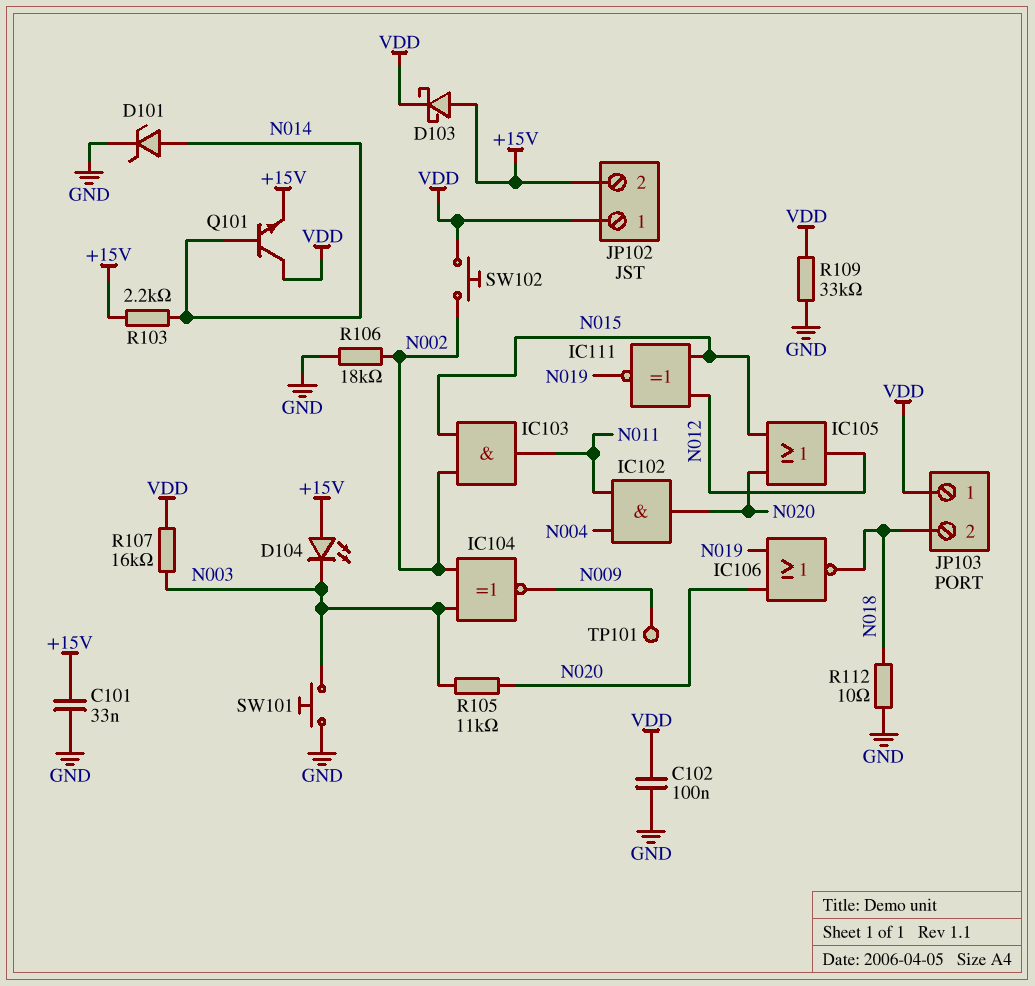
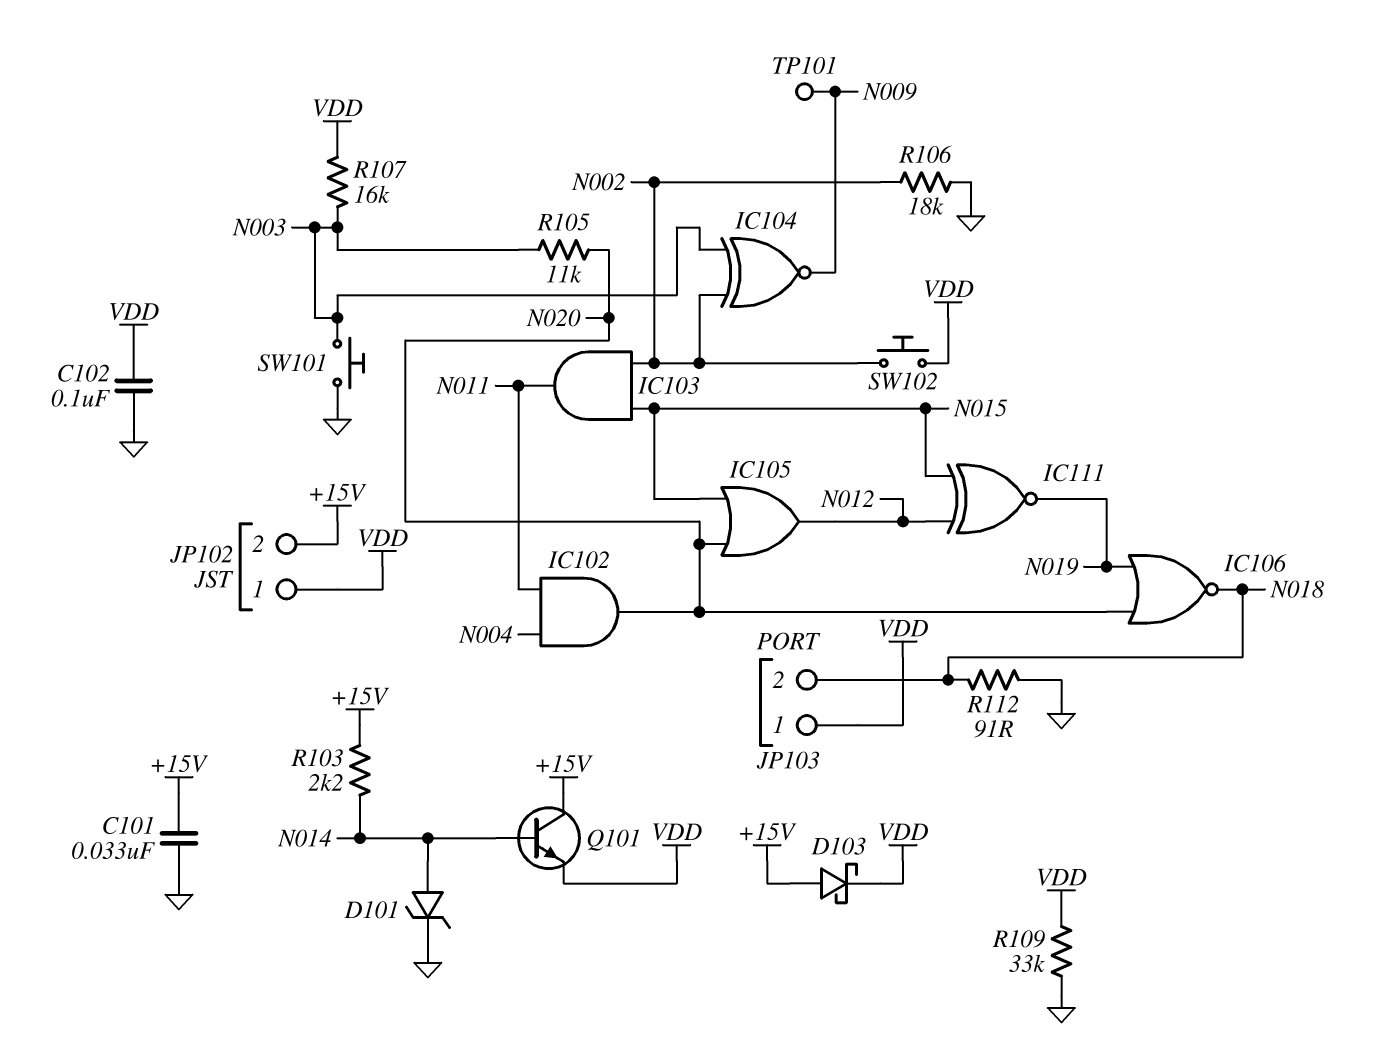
D104: LED (A +15V, K N003) -> none
Q101: NPN (B N014, C VDD, E +15V) -> NPN (B N014, C +15V, E VDD)
R112: 10 (GND, N018) -> 91 (GND, N018)

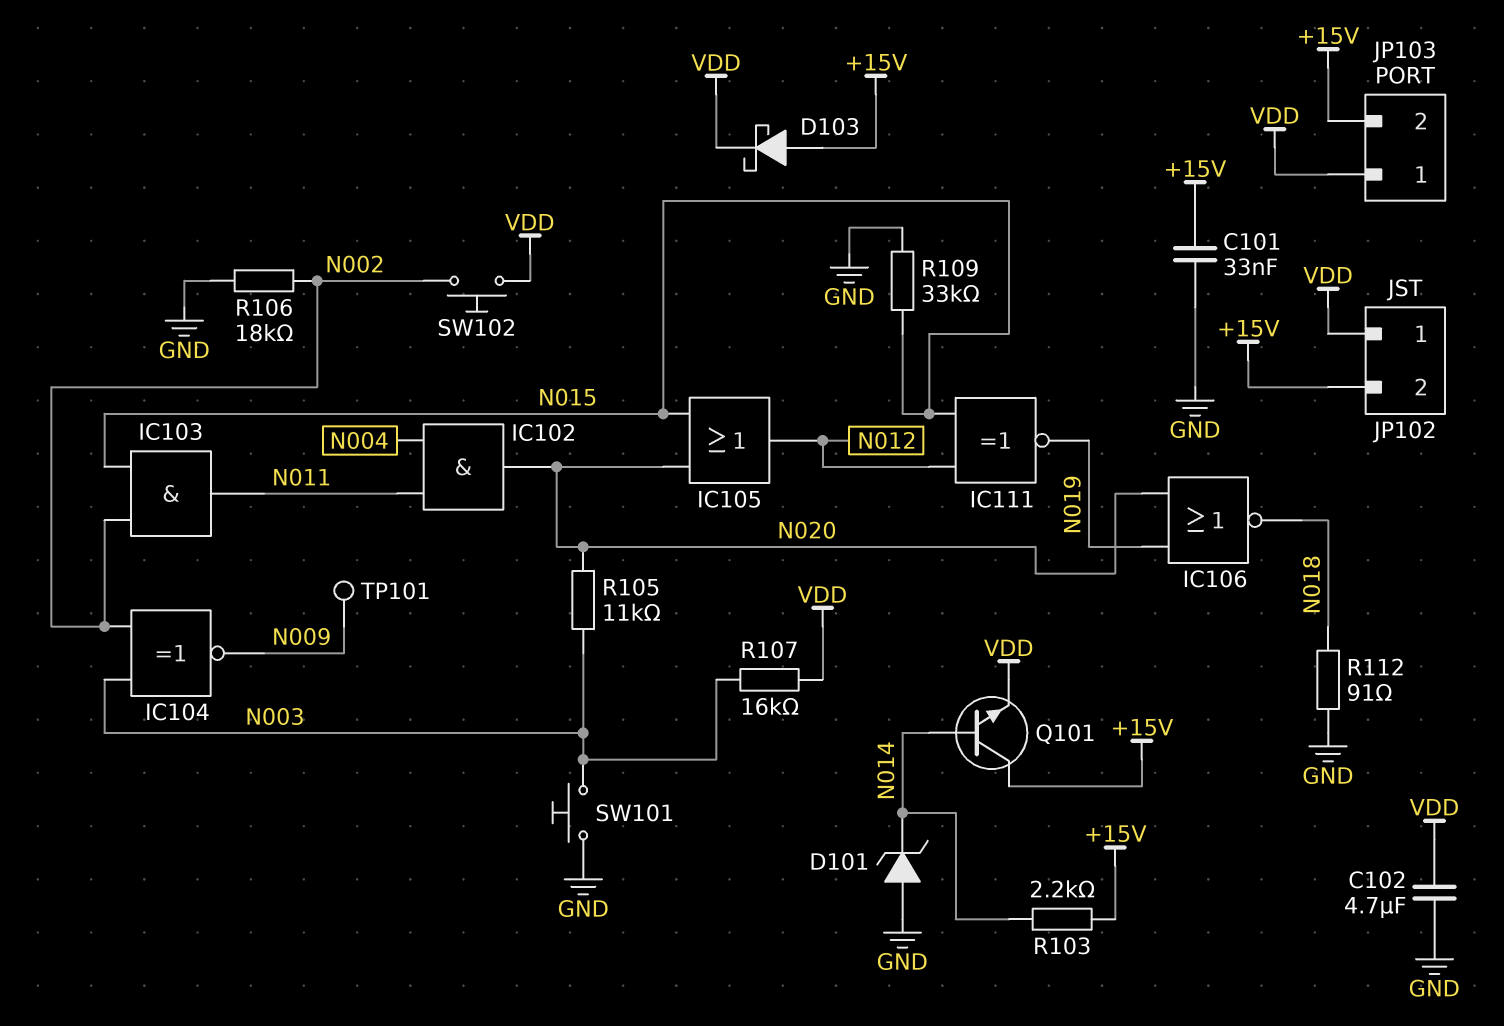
C102: 100nF (GND, VDD) -> 4.7uF (GND, VDD)
D101: zener (A N014, K GND) -> zener (A GND, K N014)
JP103 pin 2: N018 -> +15V
R109: 33k (GND, VDD) -> 33k (GND, N015)

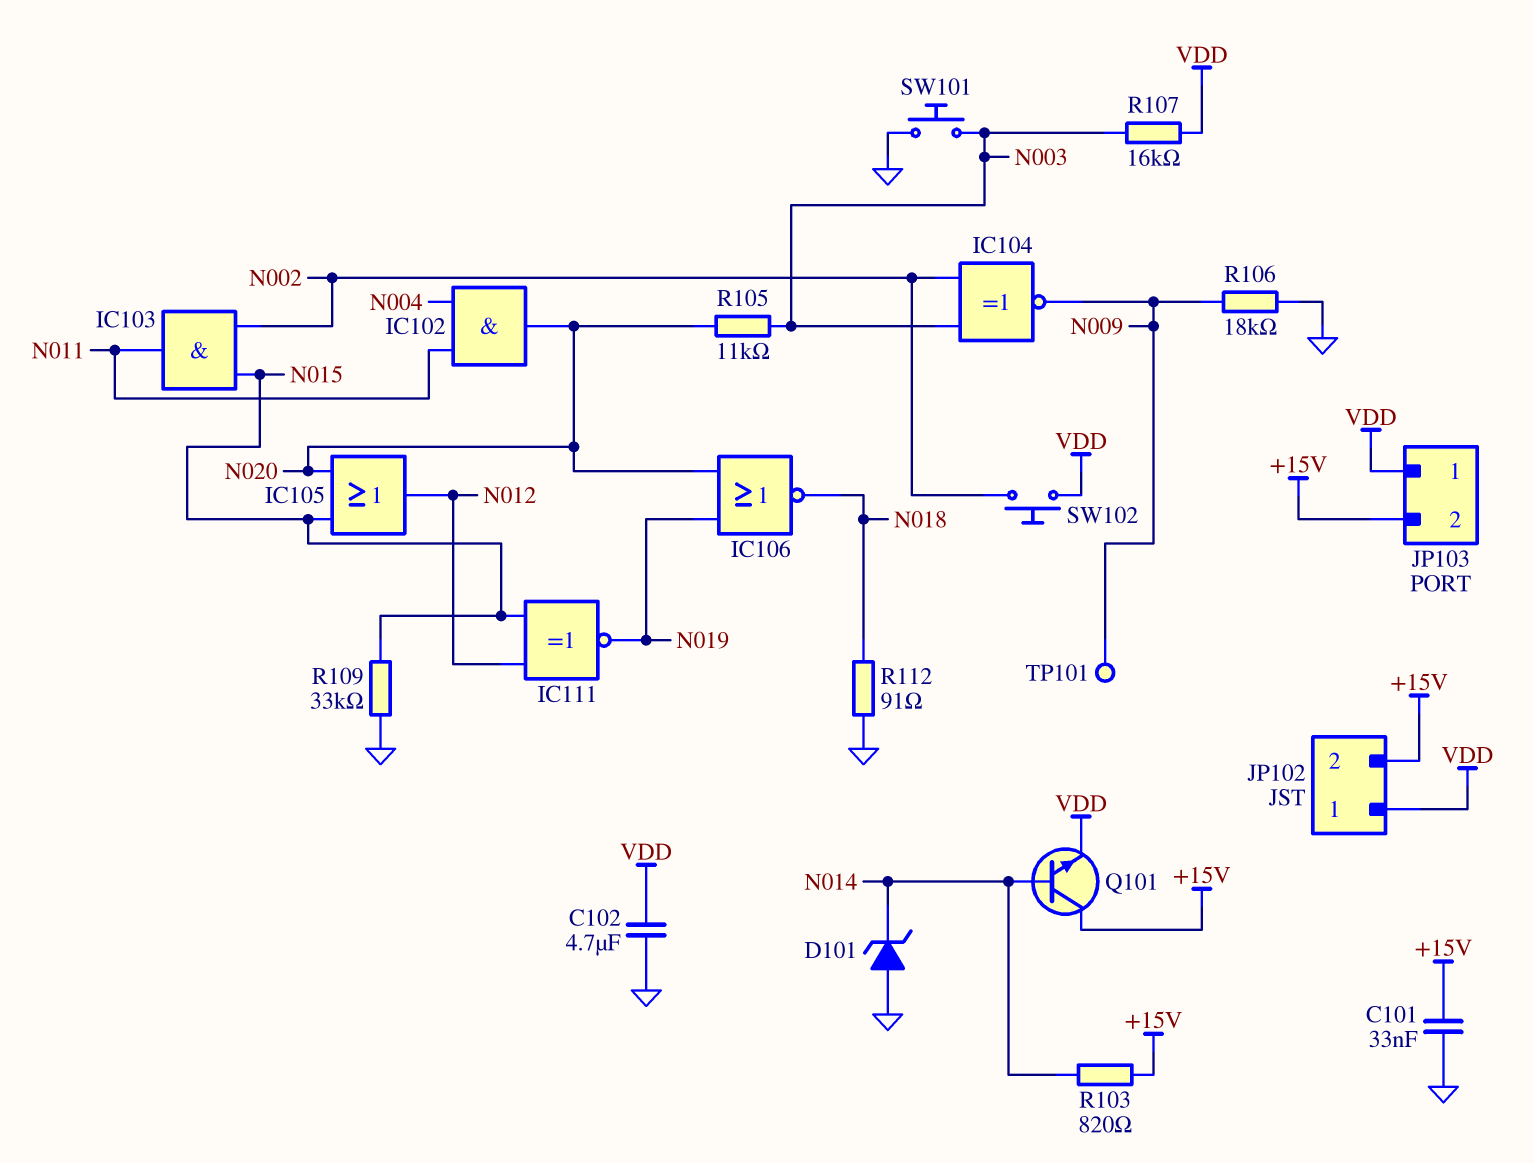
D103: schottky (A +15V, K VDD) -> none
R103: 2.2k (+15V, N014) -> 820 (+15V, N014)
R106: 18k (GND, N002) -> 18k (GND, N009)

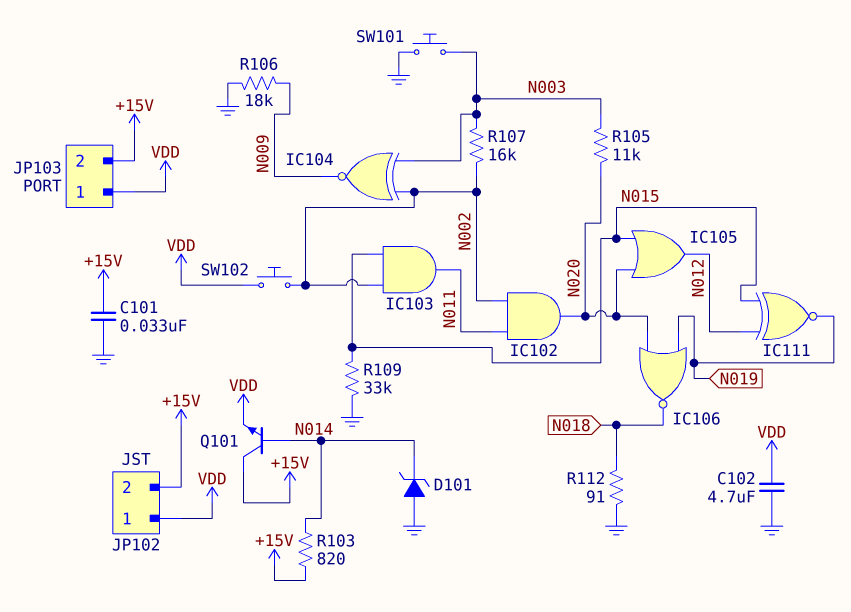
IC102: AND (in N004, in N011, out N020) -> AND (in N002, in N011, out N020)
R107: 16k (N003, VDD) -> 16k (N002, N003)
TP101: test point (N009) -> none

